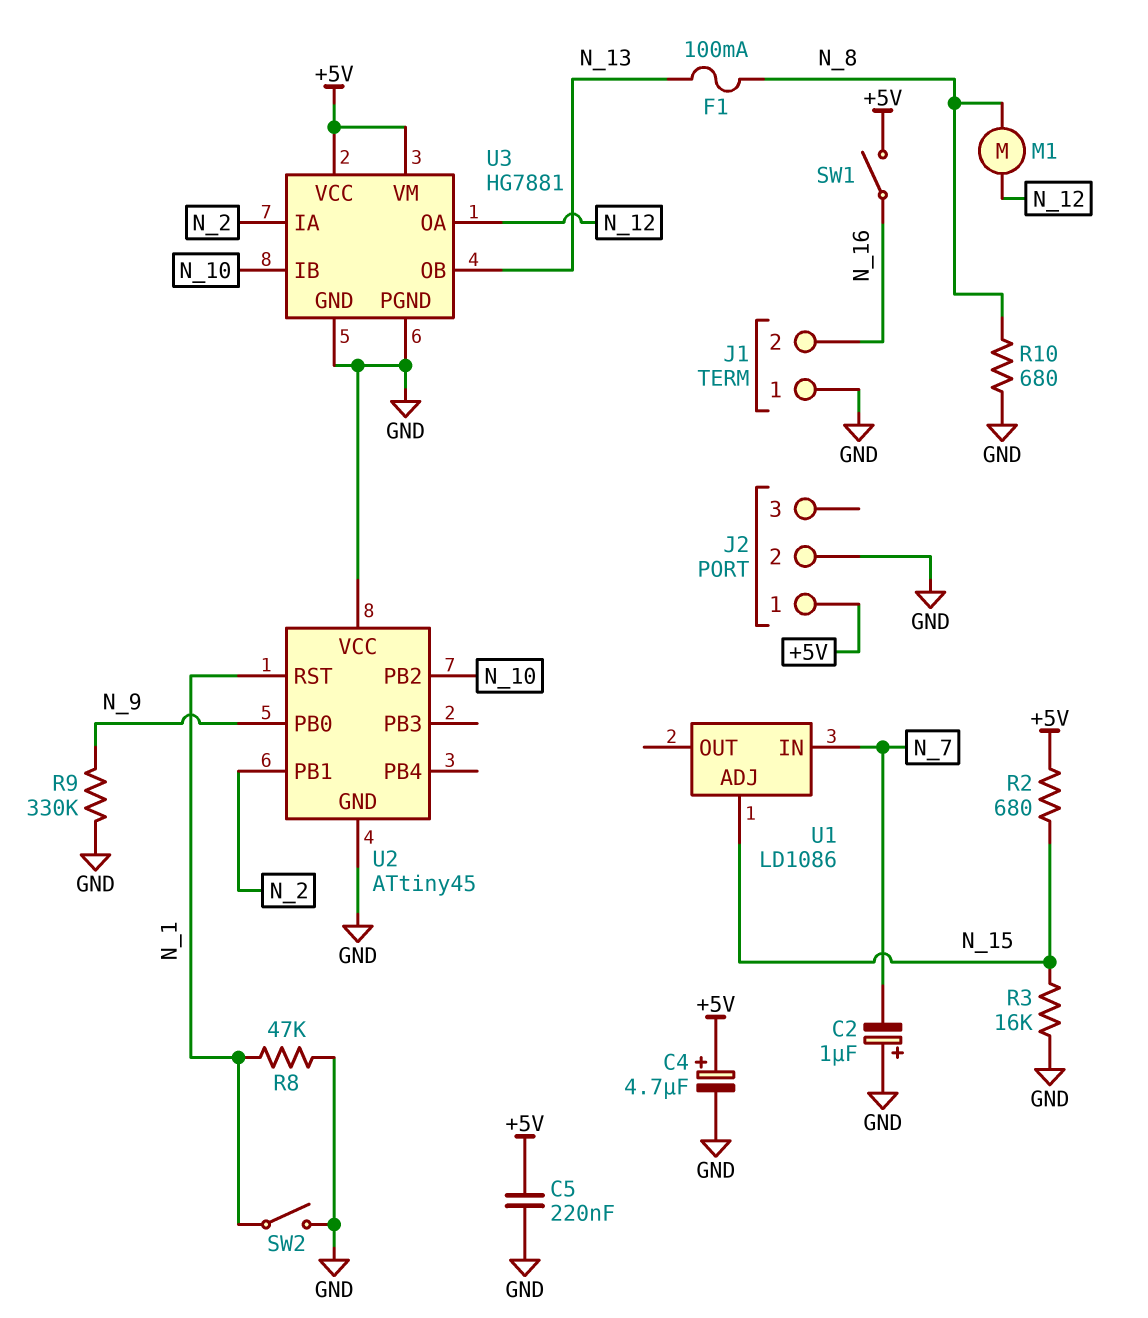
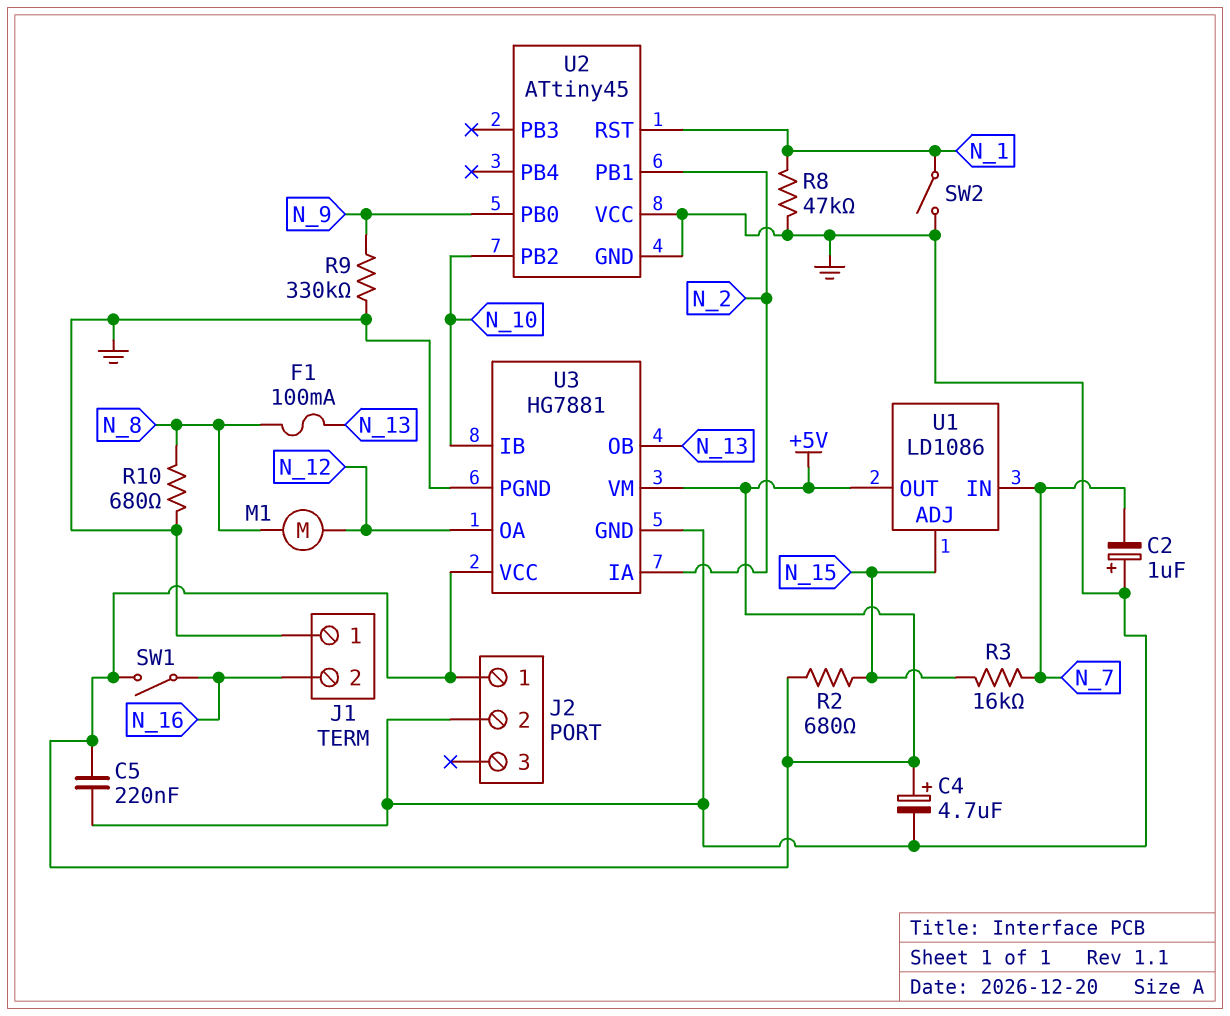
R3: 16k (GND, N_15) -> 16k (N_7, N_15)
U1 pin OUT: none -> +5V

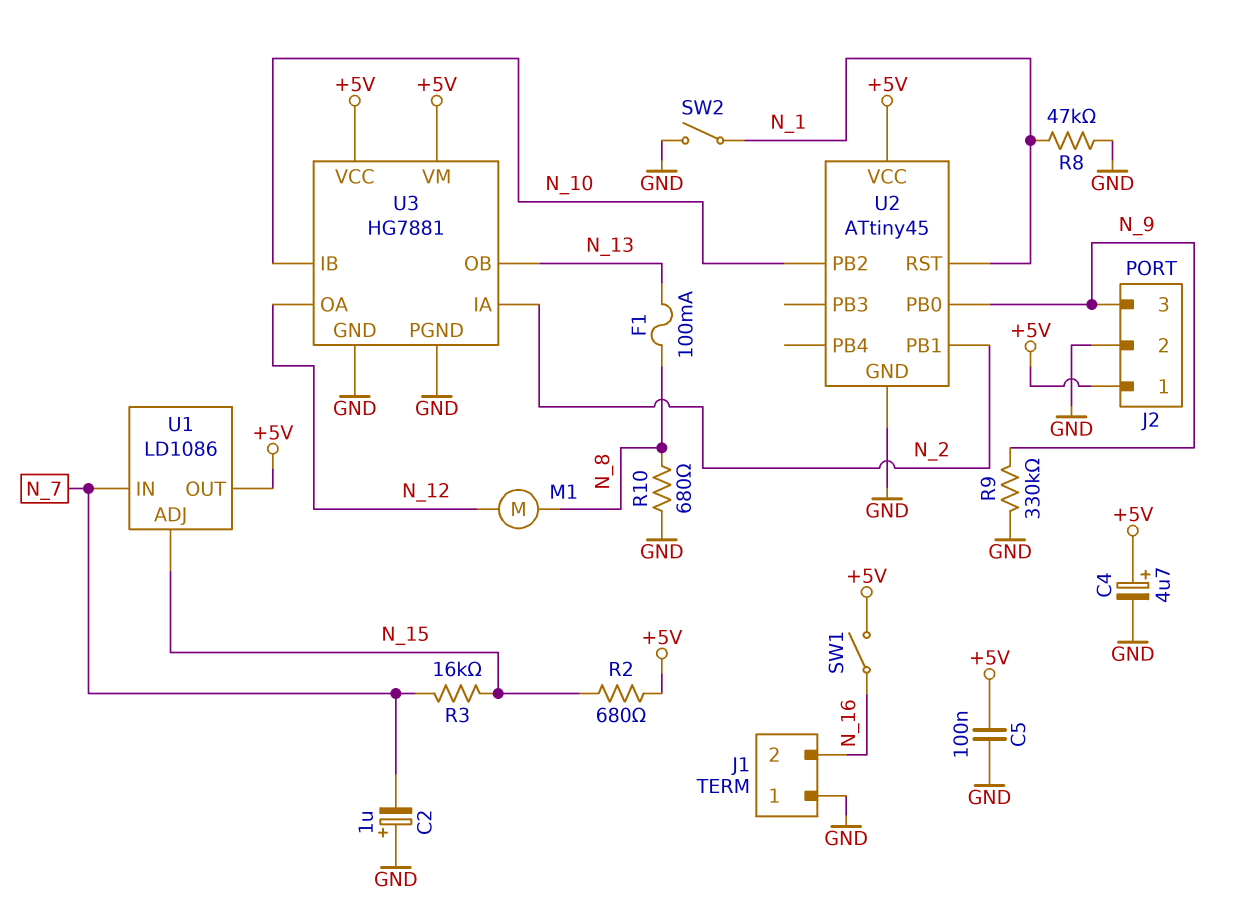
C5: 220nF (+5V, GND) -> 100nF (+5V, GND)
J2 pin 3: none -> N_9
U2 pin VCC: GND -> +5V

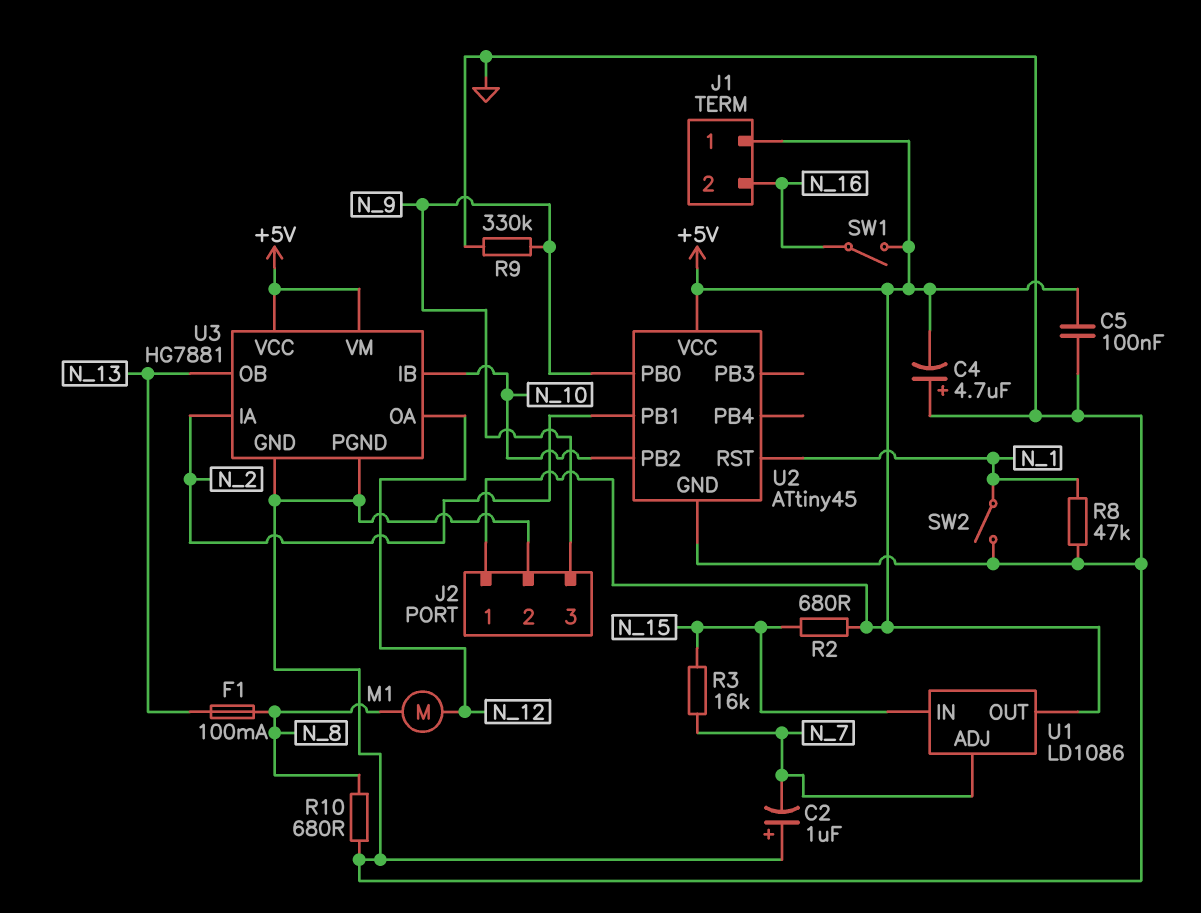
C4: 4.7uF (plus +5V, minus GND) -> 4.7uF (plus GND, minus +5V)
J1 pin 1: GND -> +5V
U1 pin ADJ: N_15 -> N_7
U1 pin IN: N_7 -> N_15

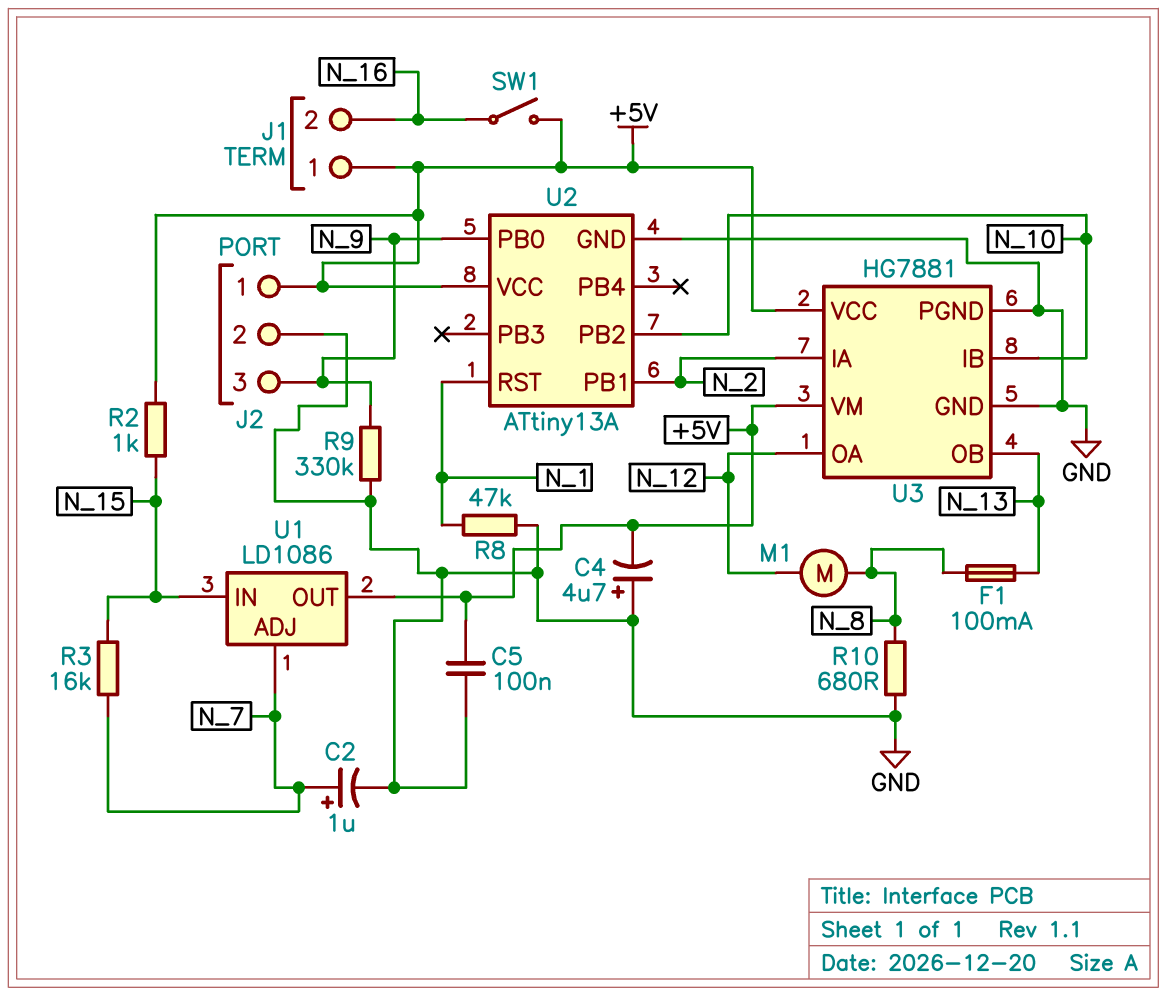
C2: 1uF (plus GND, minus N_7) -> 1uF (plus N_7, minus GND)
R2: 680 (+5V, N_15) -> 1k (+5V, N_15)
SW2: switch (GND, N_1) -> none
U2: ATtiny45 -> ATtiny13A

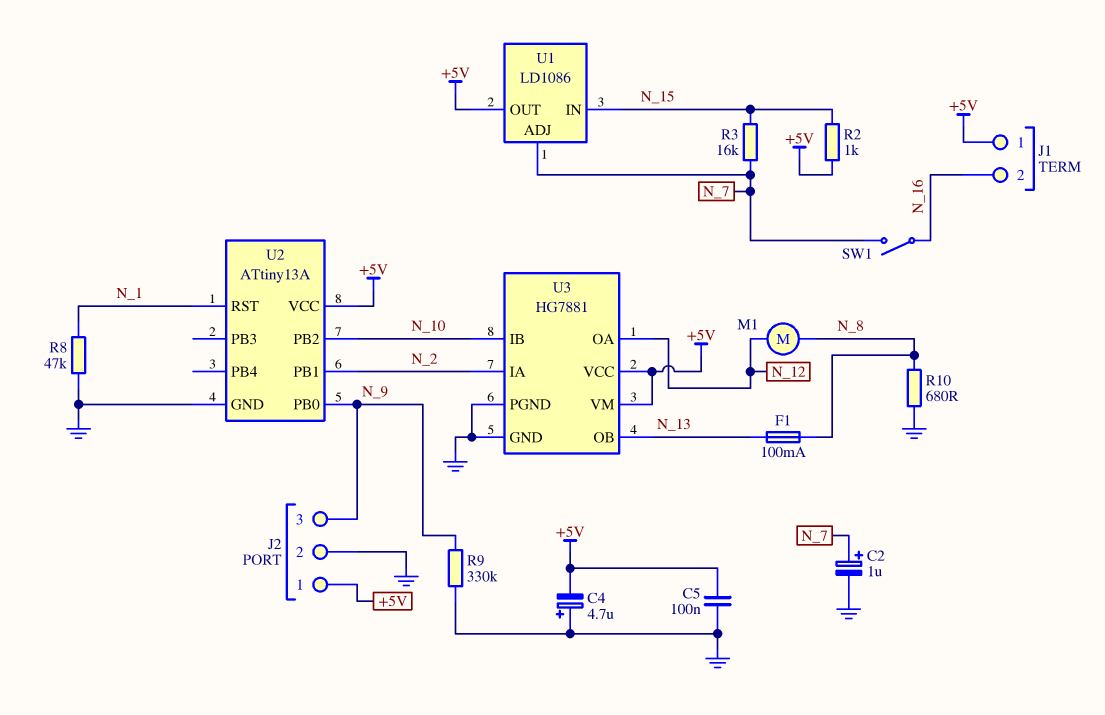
SW1: switch (+5V, N_16) -> switch (N_7, N_16)

